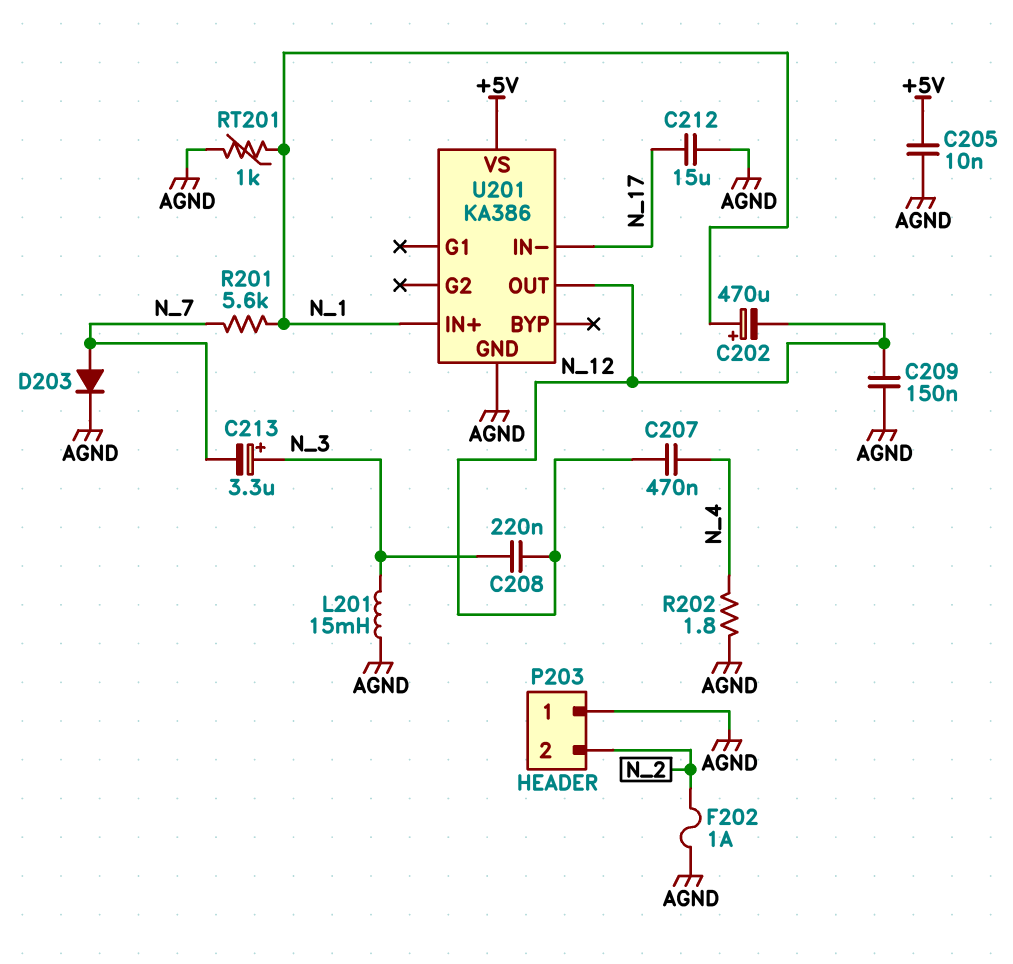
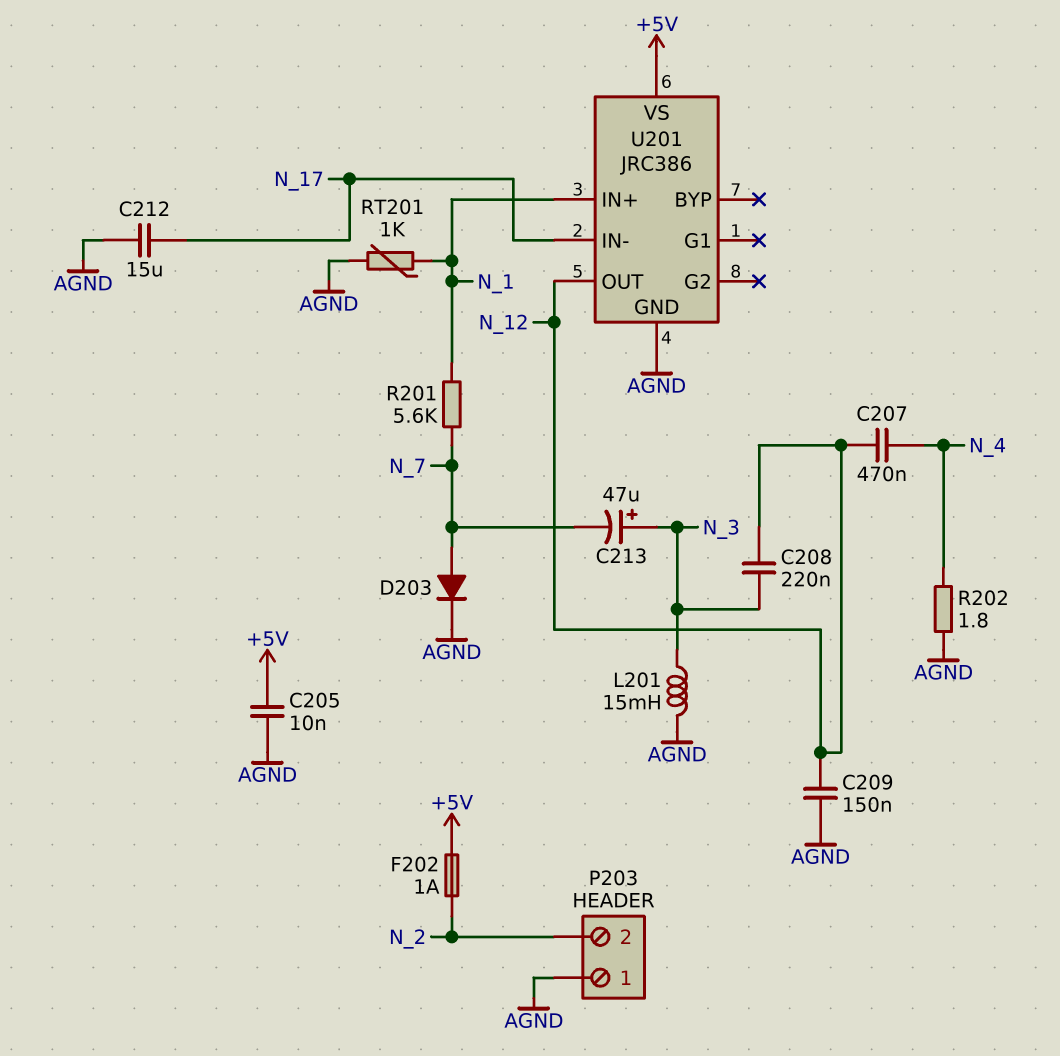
C202: 470uF (plus N_1, minus N_12) -> none
C213: 3.3uF (plus N_3, minus N_7) -> 47uF (plus N_3, minus N_7)
F202: 1A (AGND, N_2) -> 1A (+5V, N_2)
U201: KA386 -> JRC386

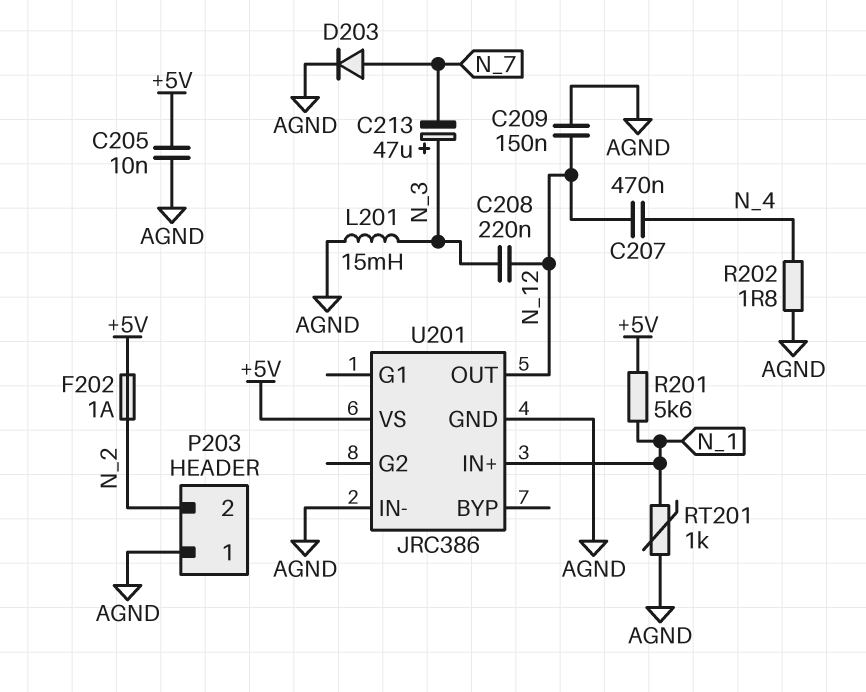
C212: 15uF (AGND, N_17) -> none
R201: 5.6k (N_1, N_7) -> 5.6k (+5V, N_1)
U201 pin IN-: N_17 -> AGND

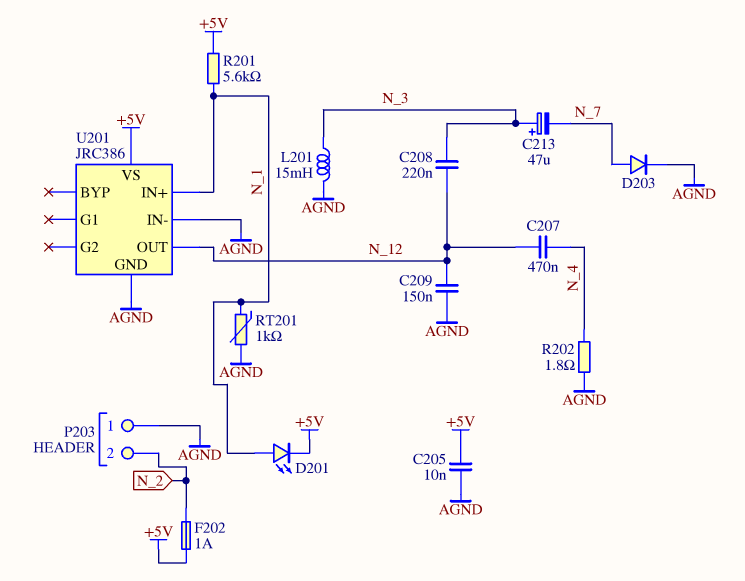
D201: none -> LED (A N_1, K +5V)

